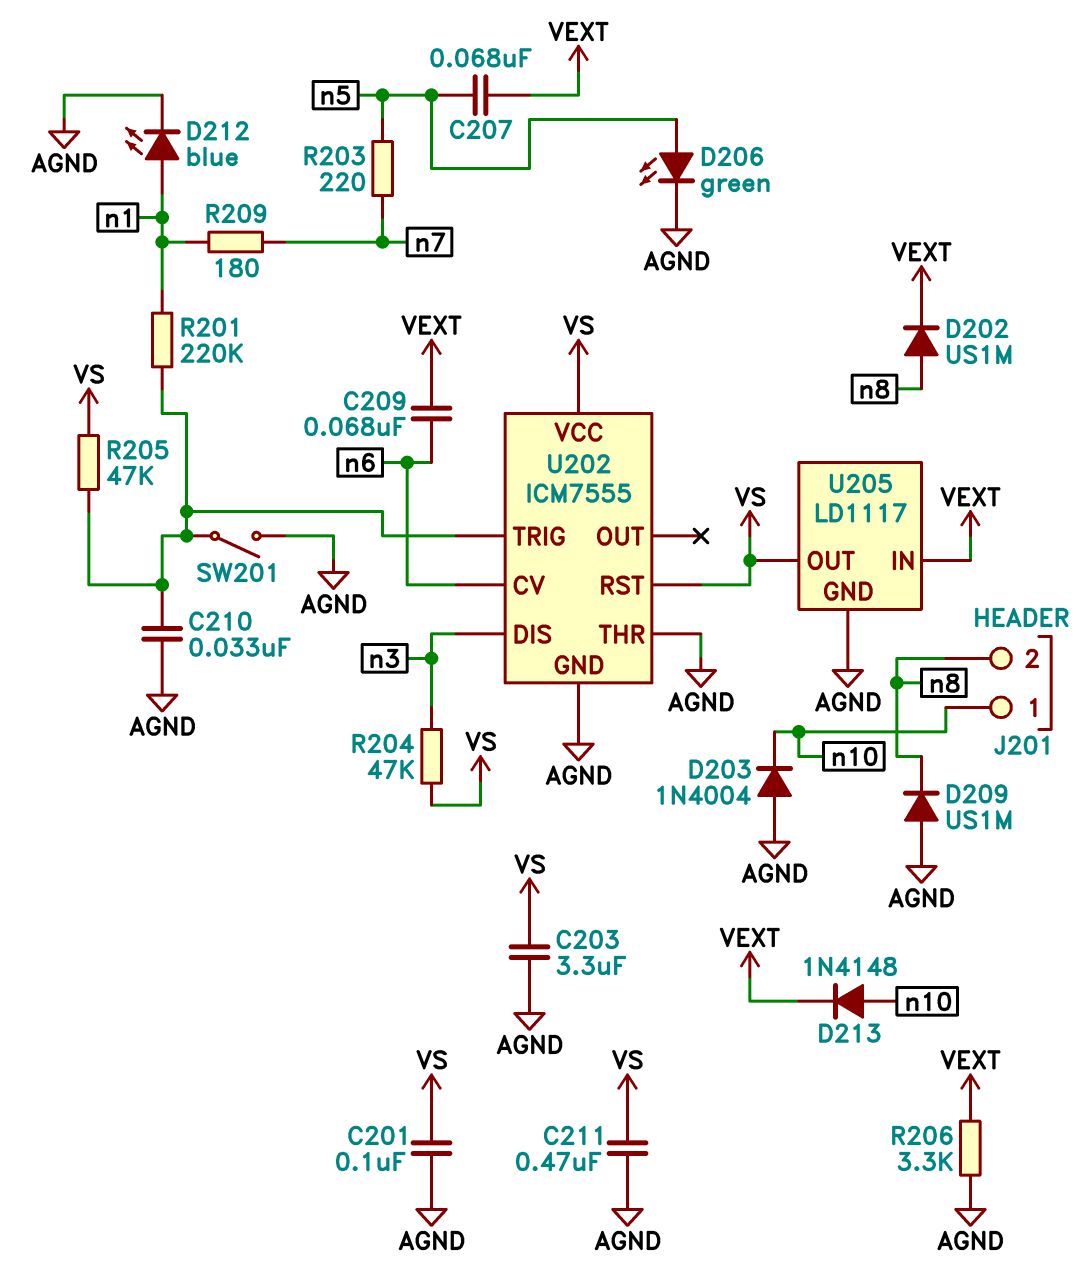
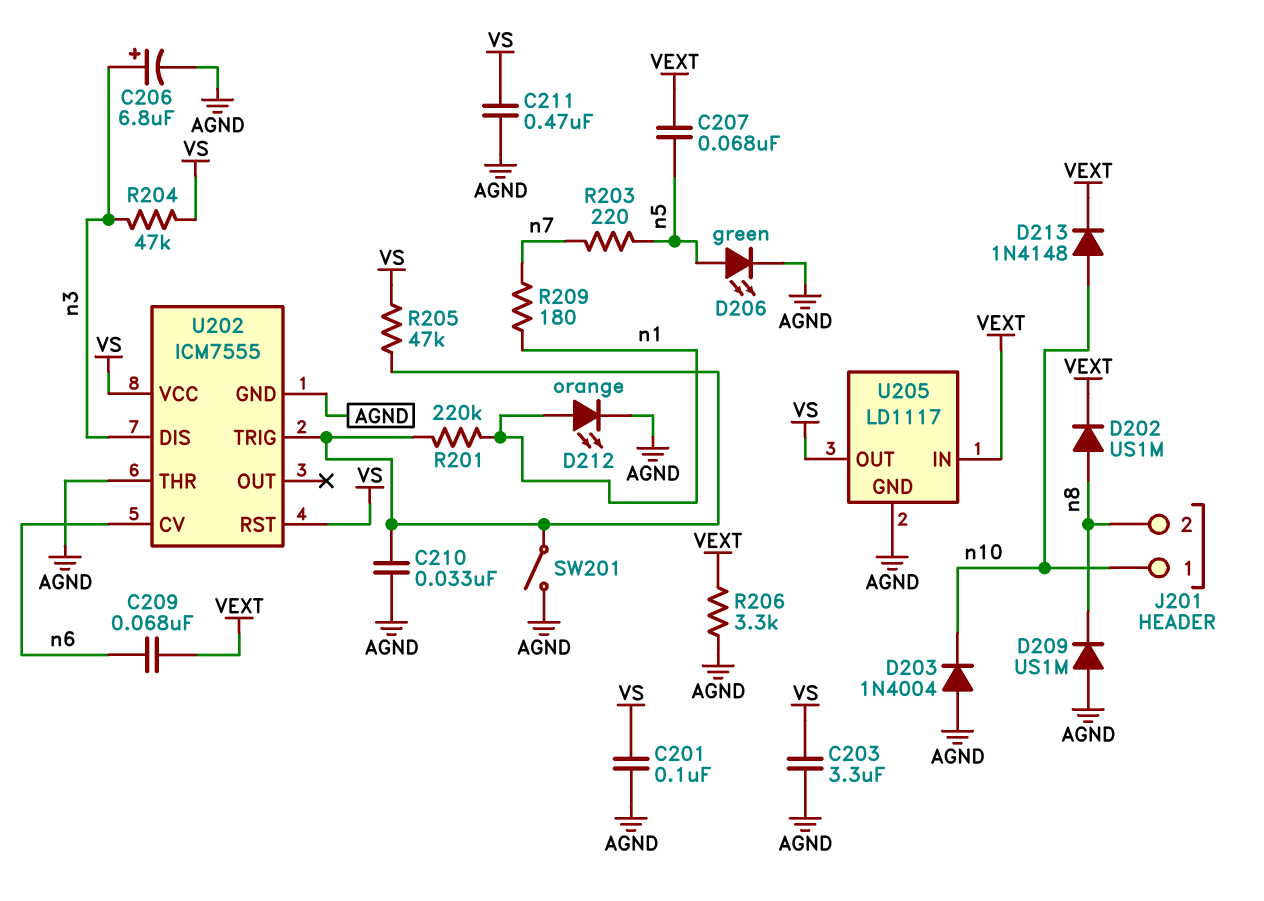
C206: none -> 6.8uF (plus n3, minus AGND)
D212: LED blue (A n1, K AGND) -> LED orange (A n1, K AGND)

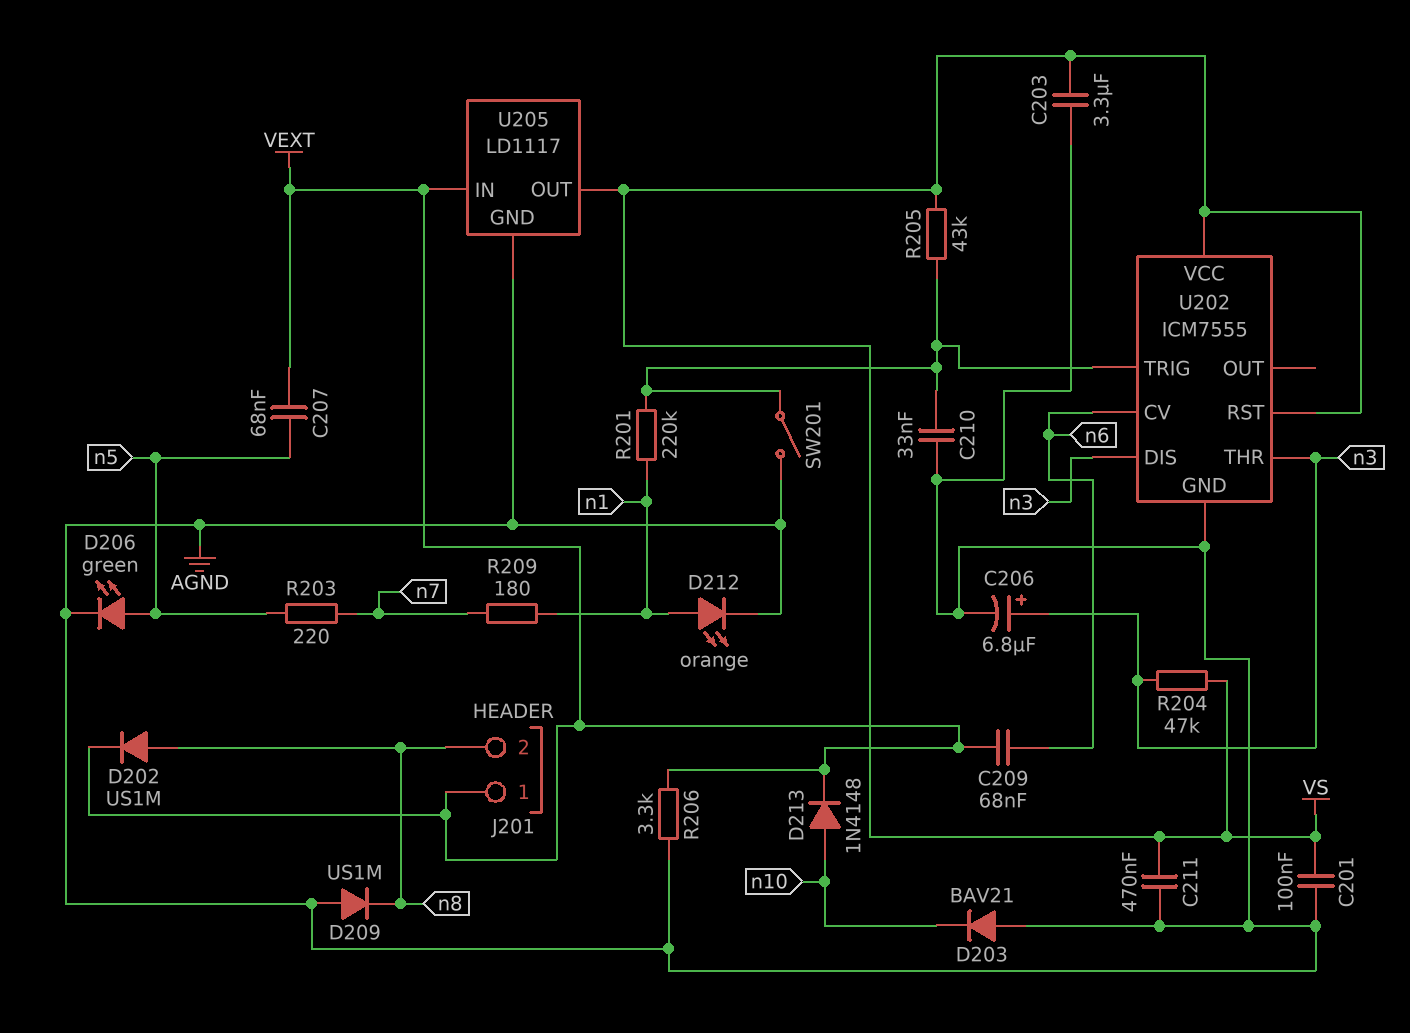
D203: diode 1N4004 (A AGND, K n10) -> diode BAV21 (A AGND, K n10)
J201 pin 1: n10 -> VEXT
R205: 47k (U202/TRIG, VS) -> 43k (U202/TRIG, VS)
U202 pin THR: AGND -> n3

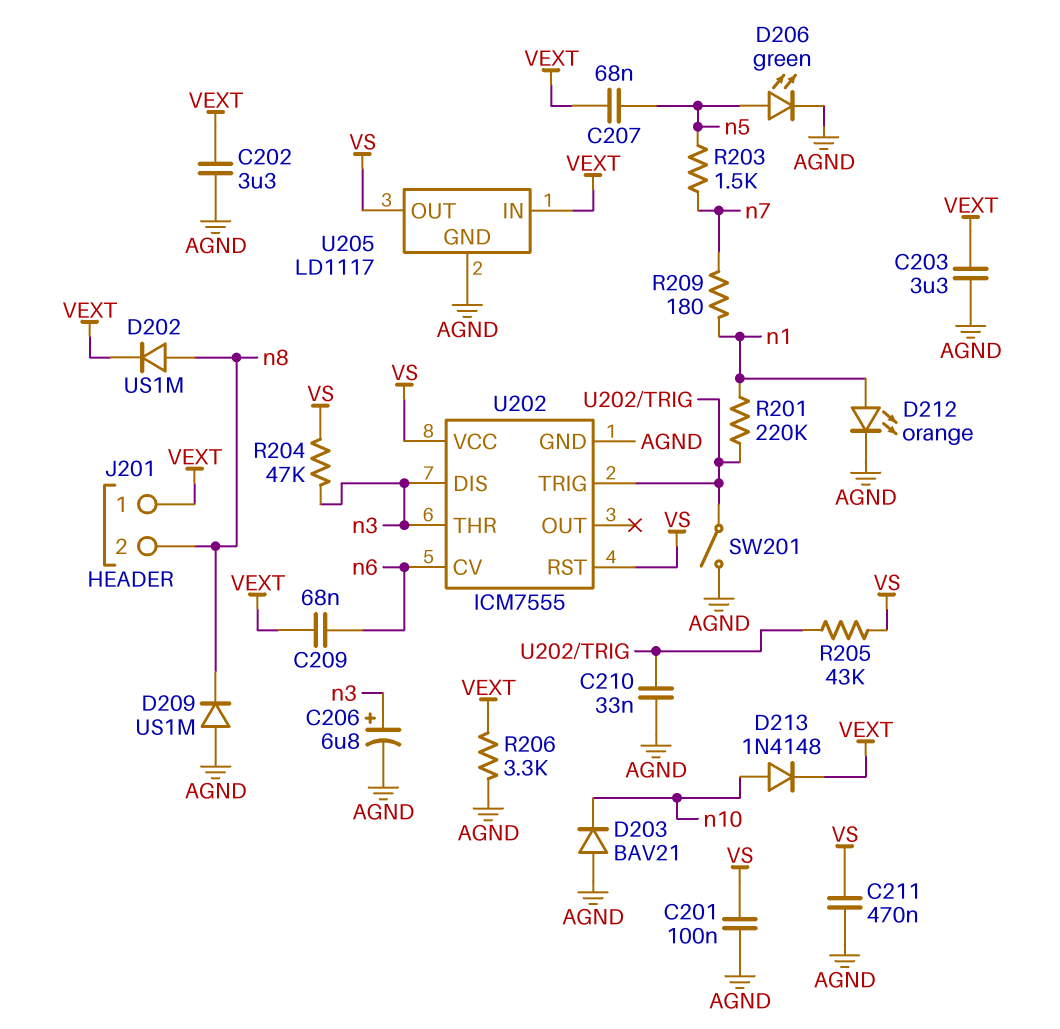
C202: none -> 3.3uF (AGND, VEXT)
C203: 3.3uF (AGND, VS) -> 3.3uF (AGND, VEXT)
R203: 220 (n5, n7) -> 1.5k (n5, n7)

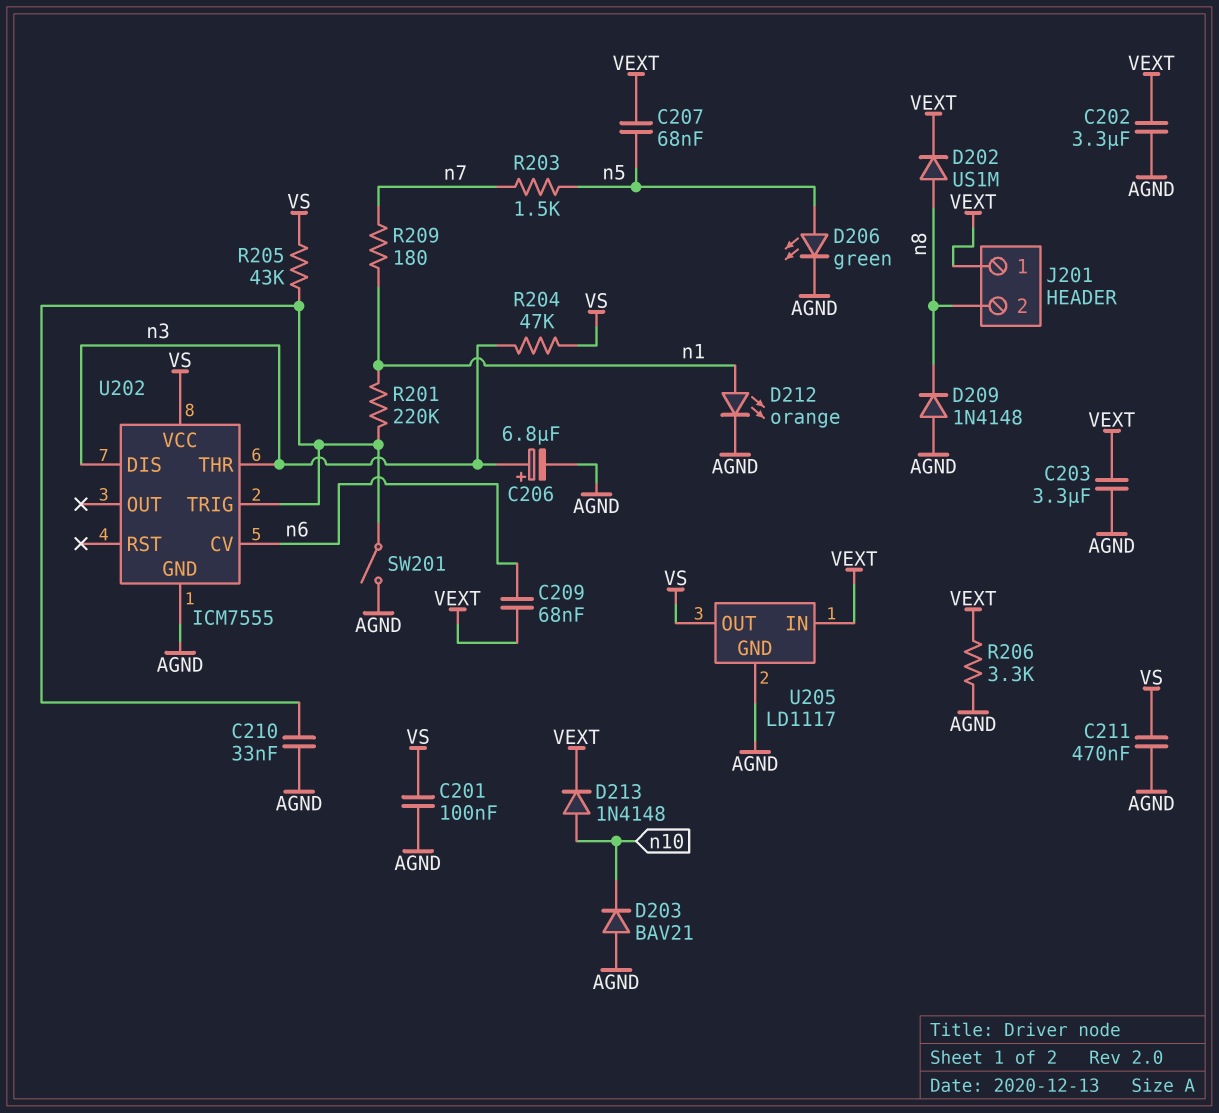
D209: diode US1M (A AGND, K n8) -> diode 1N4148 (A AGND, K n8)
U202 pin RST: VS -> none

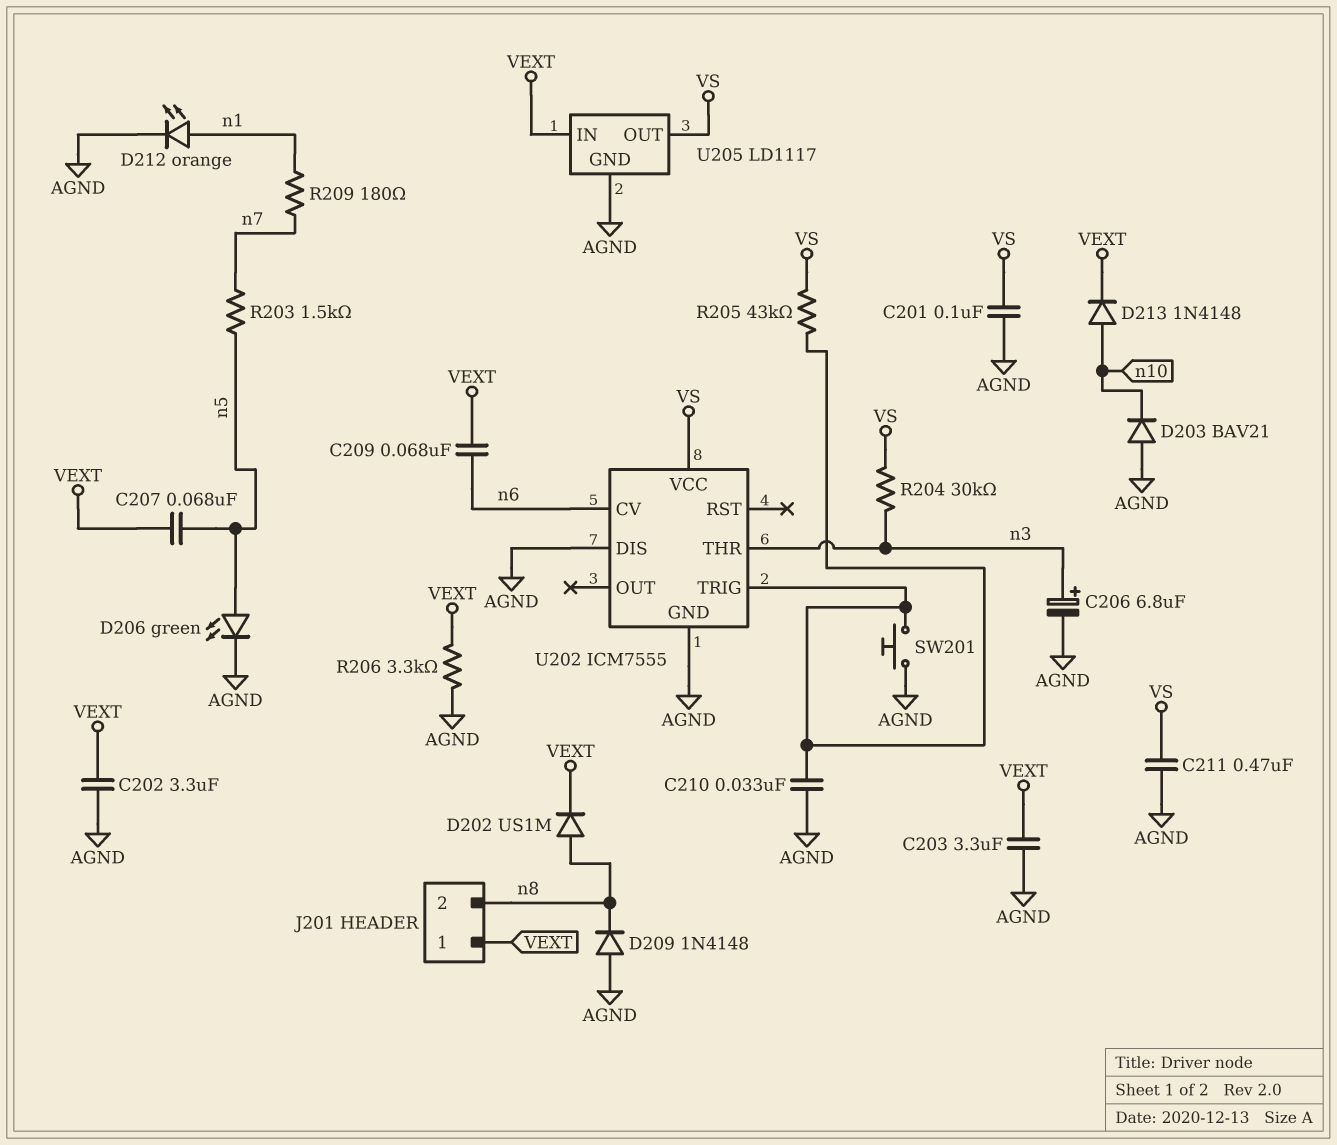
R201: 220k (U202/TRIG, n1) -> none
R204: 47k (VS, n3) -> 30k (VS, n3)
SW201: switch (AGND, U202/TRIG) -> button (AGND, U202/TRIG)
U202 pin DIS: n3 -> AGND

